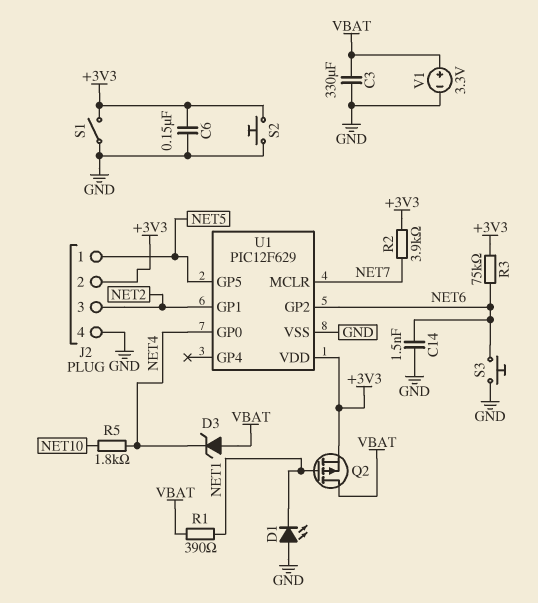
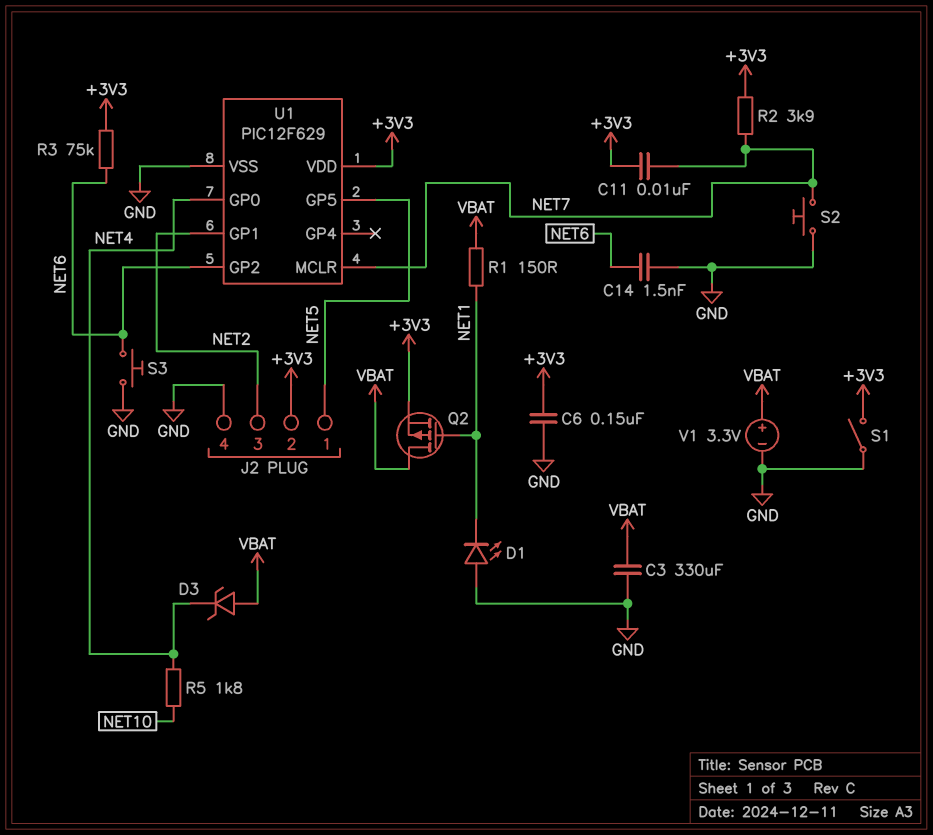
C11: none -> 10nF (+3V3, NET7)
R1: 390 (NET1, VBAT) -> 150 (NET1, VBAT)
S2: button (+3V3, GND) -> button (GND, NET7)

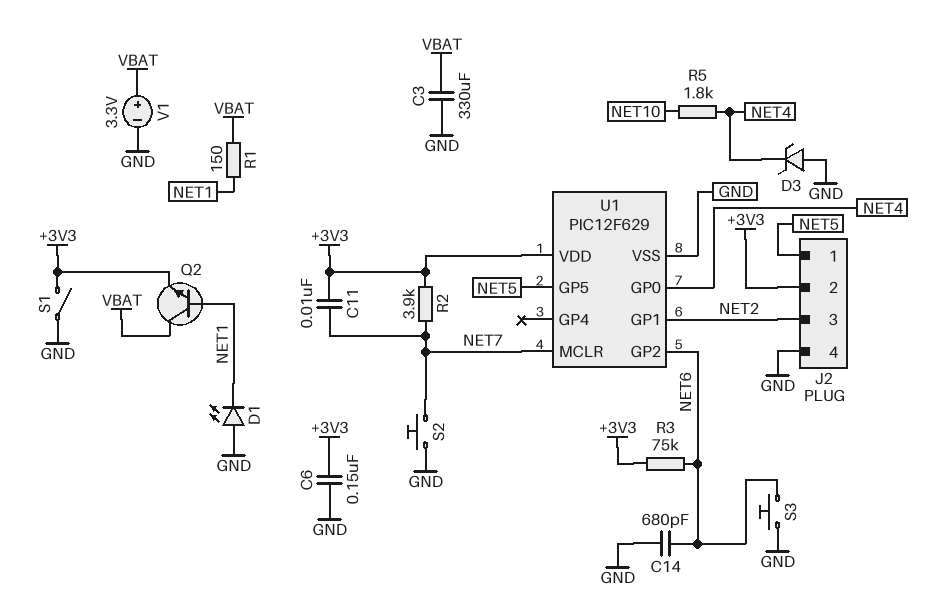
C14: 1.5nF (GND, NET6) -> 680pF (GND, NET6)
D3: zener (A VBAT, K NET4) -> zener (A GND, K NET4)
Q2: PMOS (G NET1, D VBAT, S +3V3) -> NPN (B NET1, C VBAT, E +3V3)

